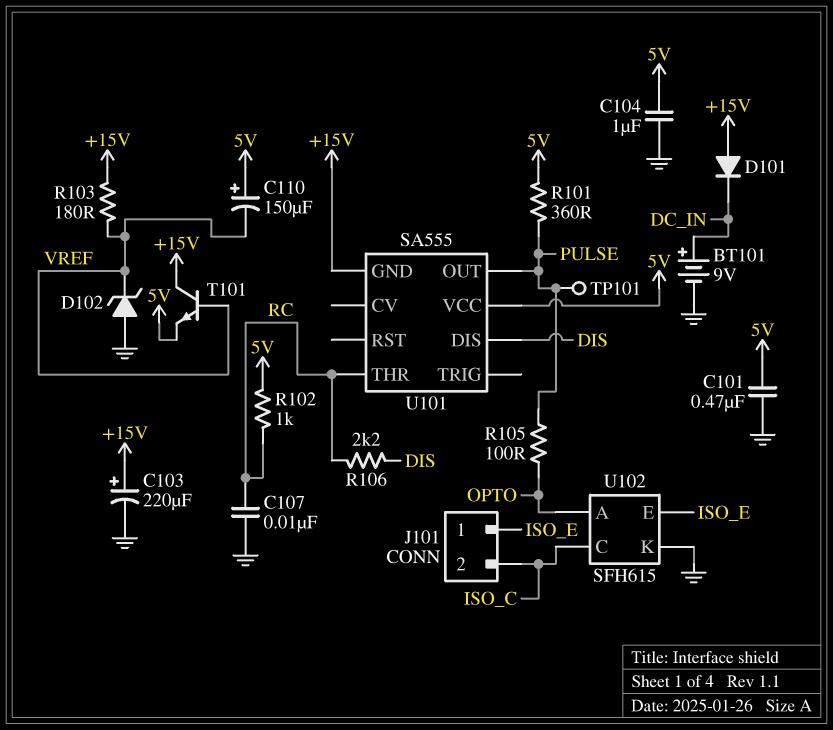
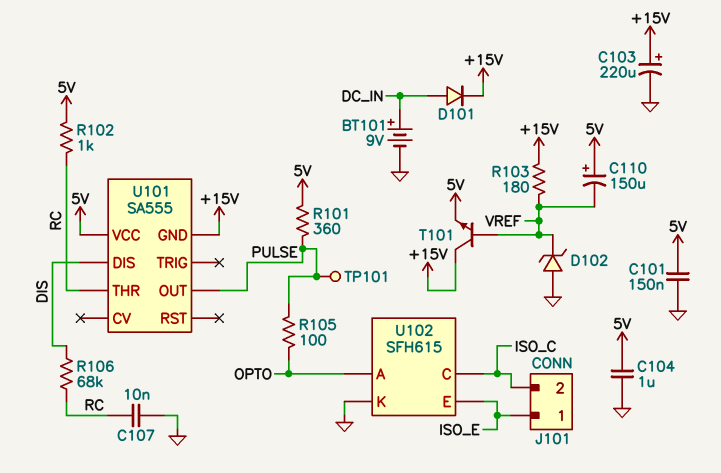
C101: 470nF (5V, GND) -> 150nF (5V, GND)
D101: diode (A +15V, K DC_IN) -> diode (A DC_IN, K +15V)
R106: 2.2k (DIS, RC) -> 68k (DIS, RC)

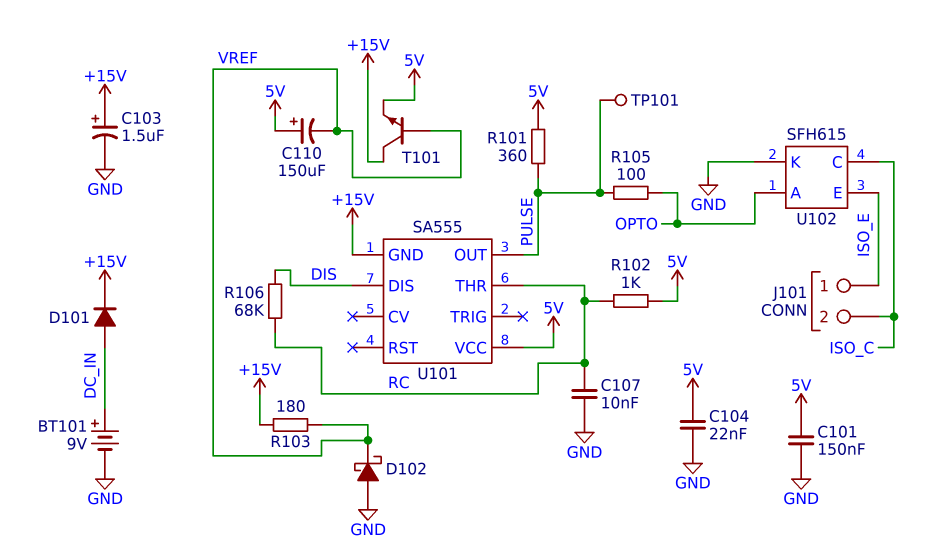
C103: 220uF (plus +15V, minus GND) -> 1.5uF (plus +15V, minus GND)
C104: 1uF (5V, GND) -> 22nF (5V, GND)
D102: zener (A GND, K VREF) -> schottky (A GND, K VREF)

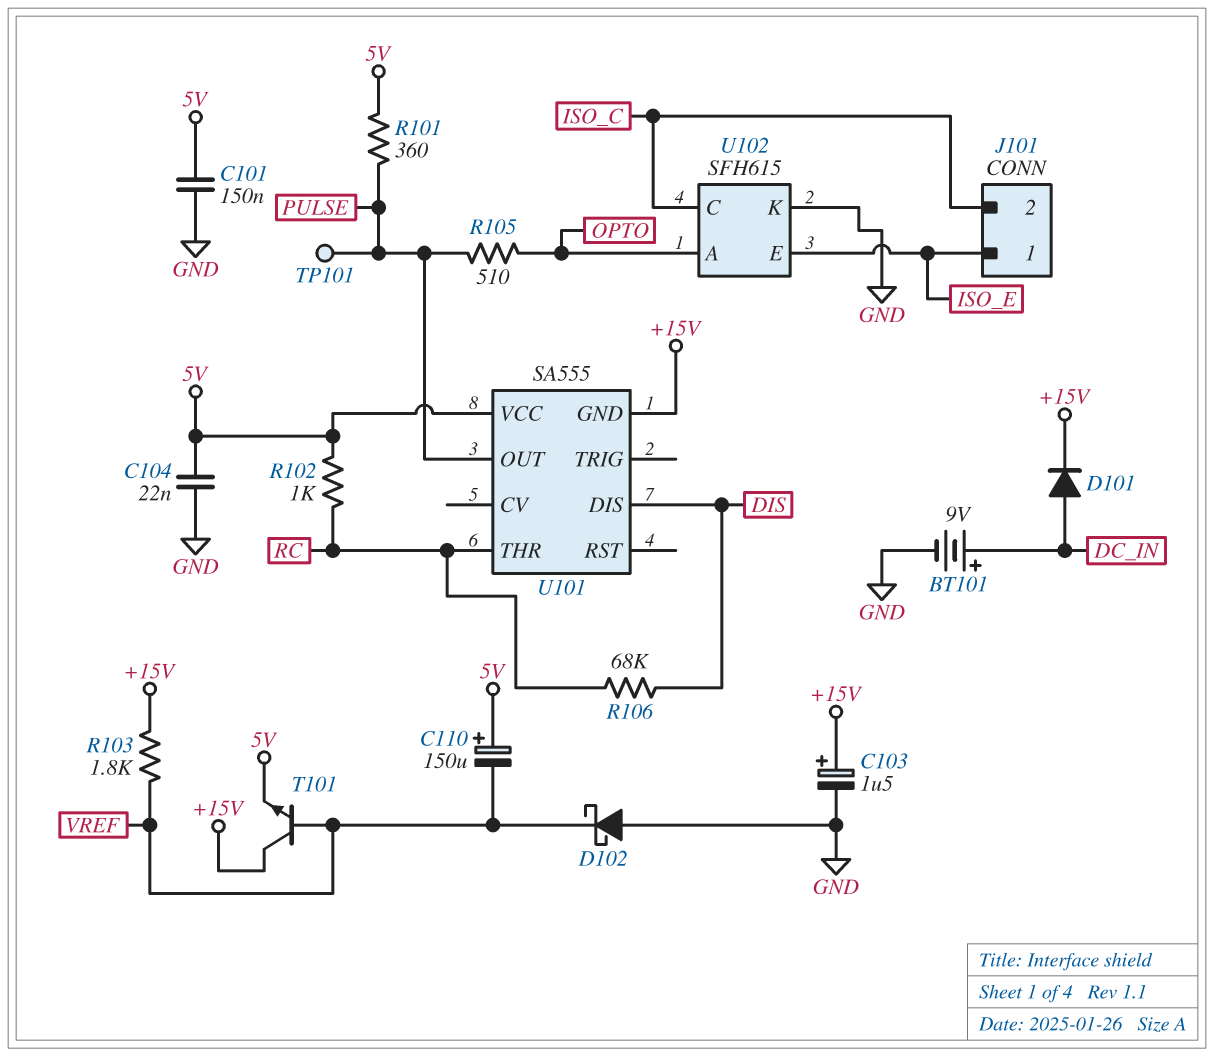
C107: 10nF (GND, RC) -> none
R103: 180 (+15V, VREF) -> 1.8k (+15V, VREF)
R105: 100 (OPTO, PULSE) -> 510 (OPTO, PULSE)

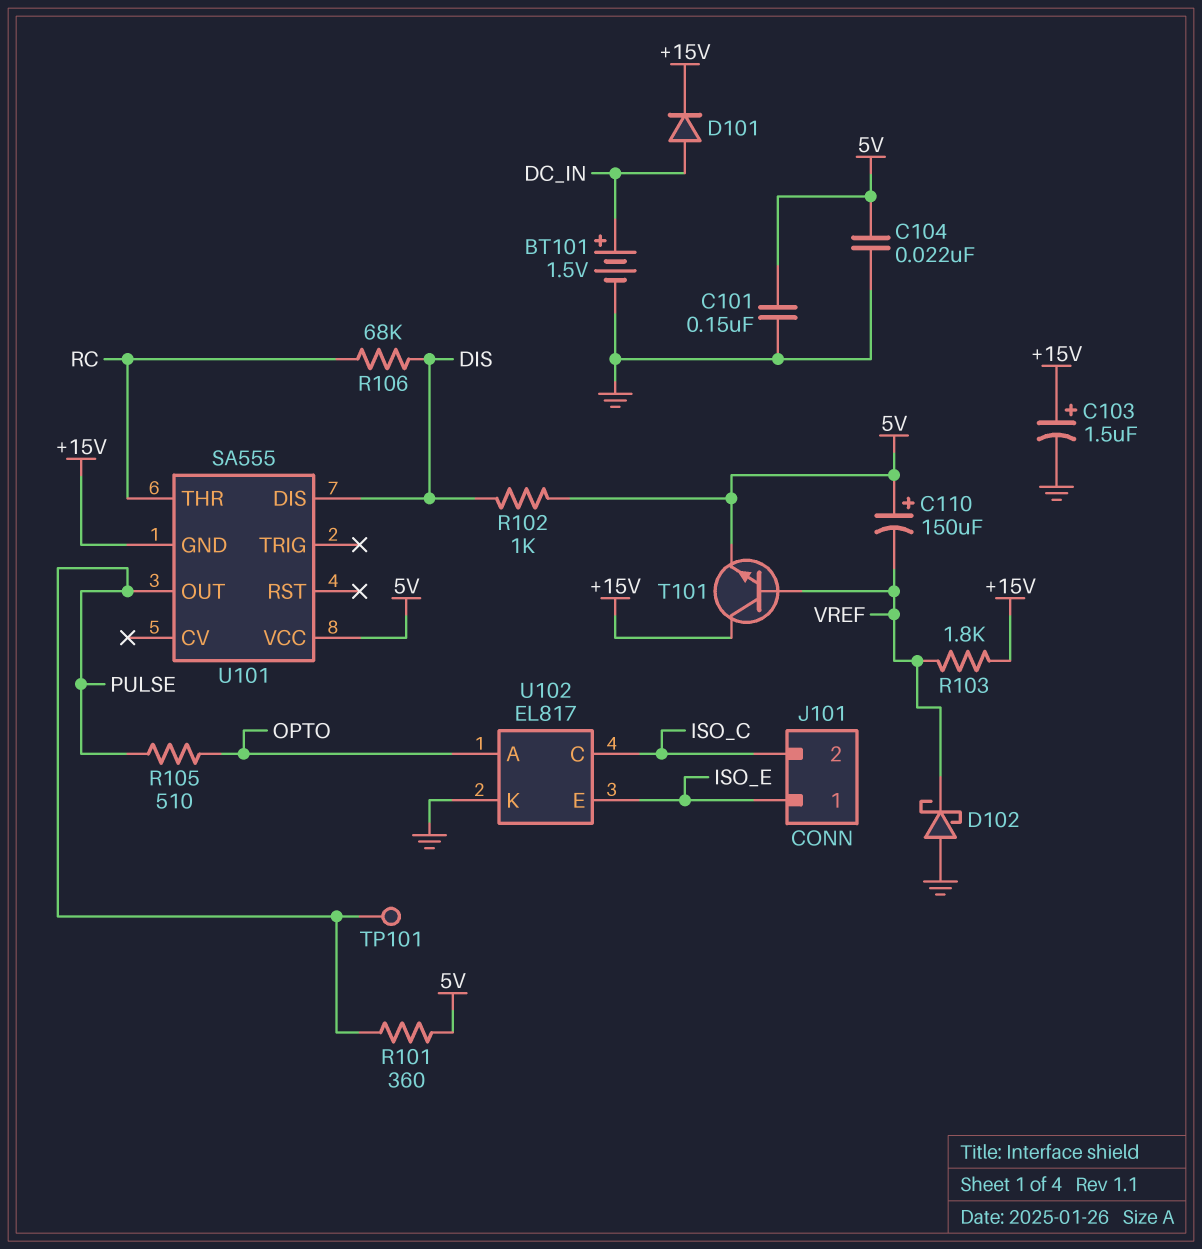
BT101: 9V (plus DC_IN, minus GND) -> 1.5V (plus DC_IN, minus GND)
R102: 1k (5V, RC) -> 1k (5V, DIS)
U102: SFH615 -> EL817

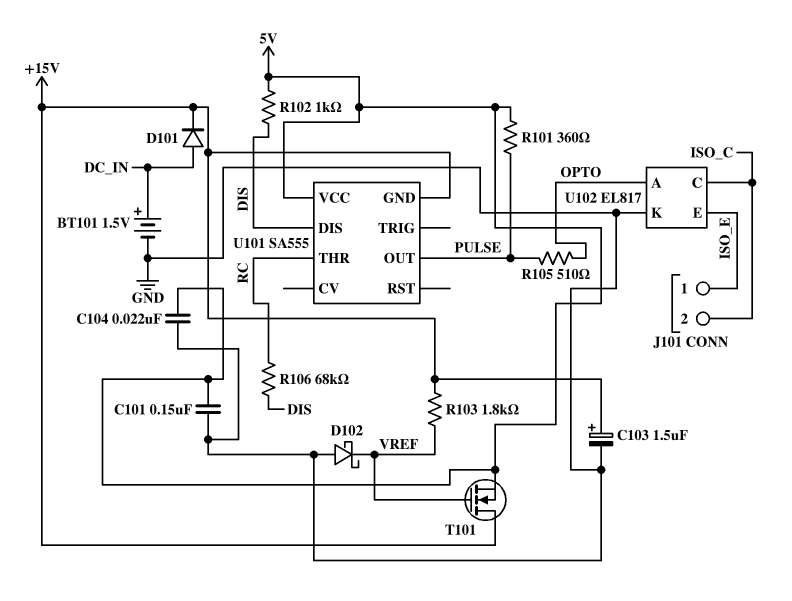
C110: 150uF (plus 5V, minus VREF) -> none
T101: NPN (B VREF, C +15V, E 5V) -> NMOS (G VREF, D +15V, S 5V)
TP101: test point (PULSE) -> none

